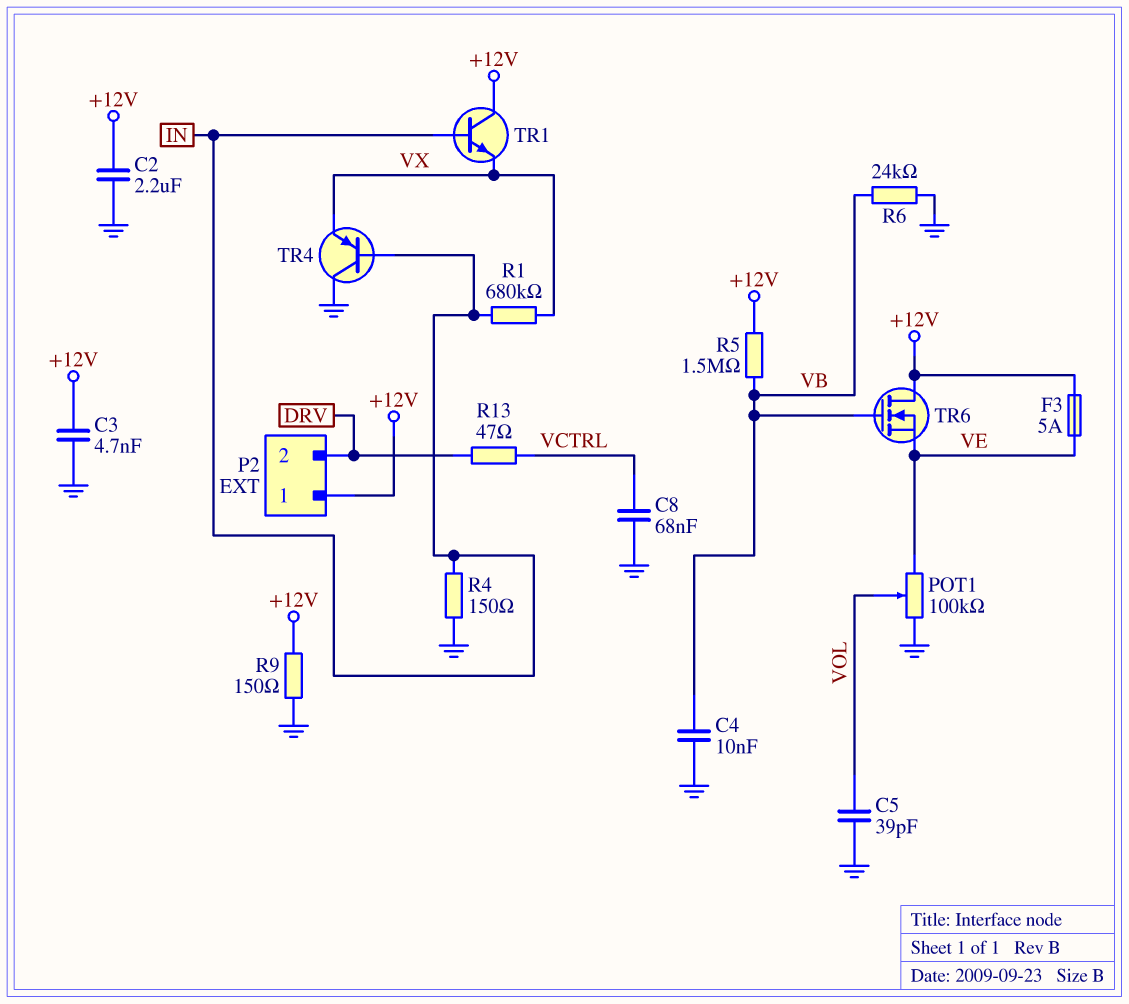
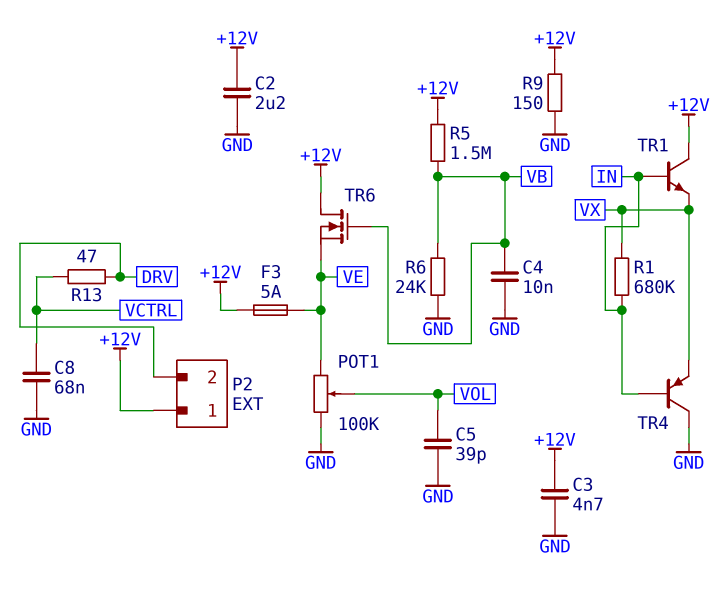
R4: 150 (GND, IN) -> none

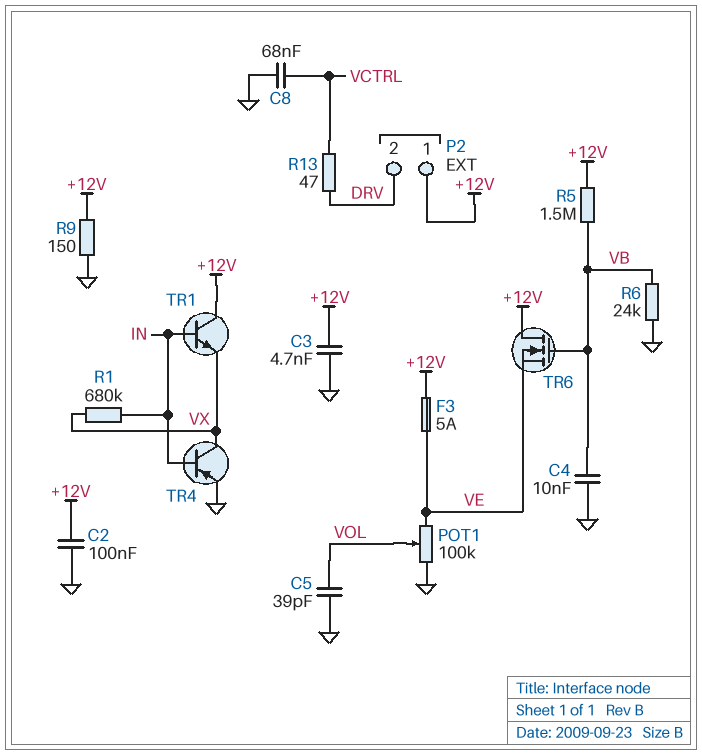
C2: 2.2uF (+12V, GND) -> 100nF (+12V, GND)
TR4: PNP (B IN, C GND, E VX) -> PNP (B IN, C VX, E GND)

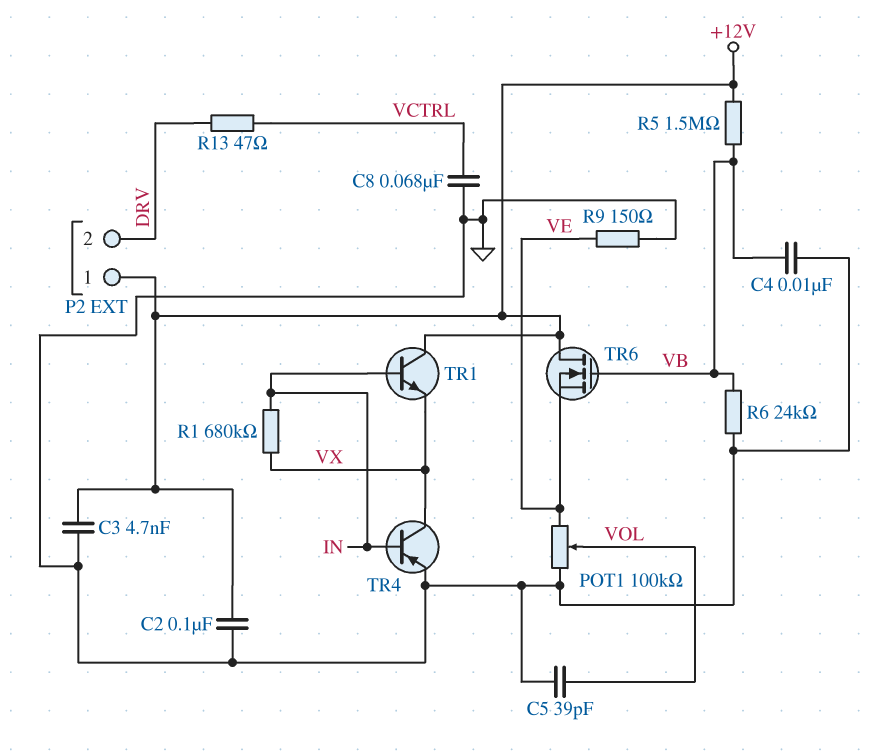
F3: 5A (+12V, VE) -> none
R9: 150 (+12V, GND) -> 150 (GND, VE)

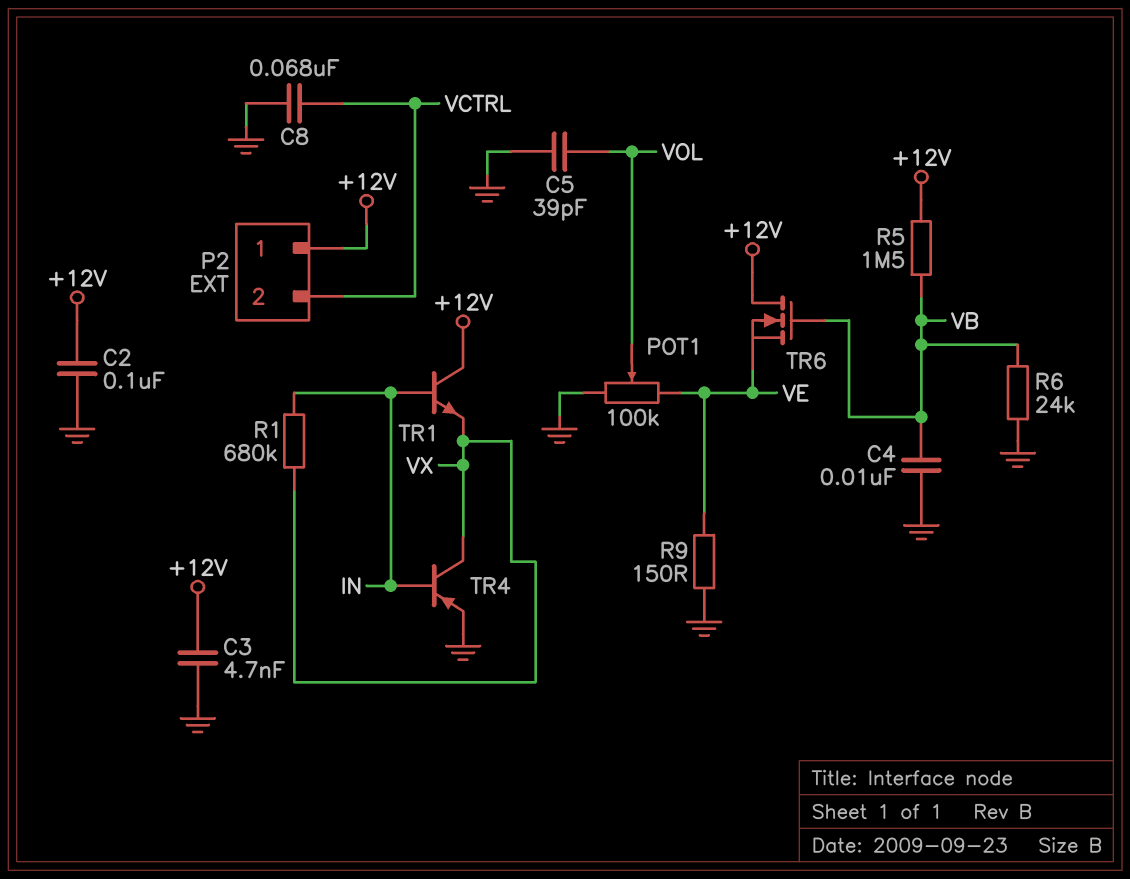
P2 pin 2: DRV -> VCTRL
R13: 47 (DRV, VCTRL) -> none

